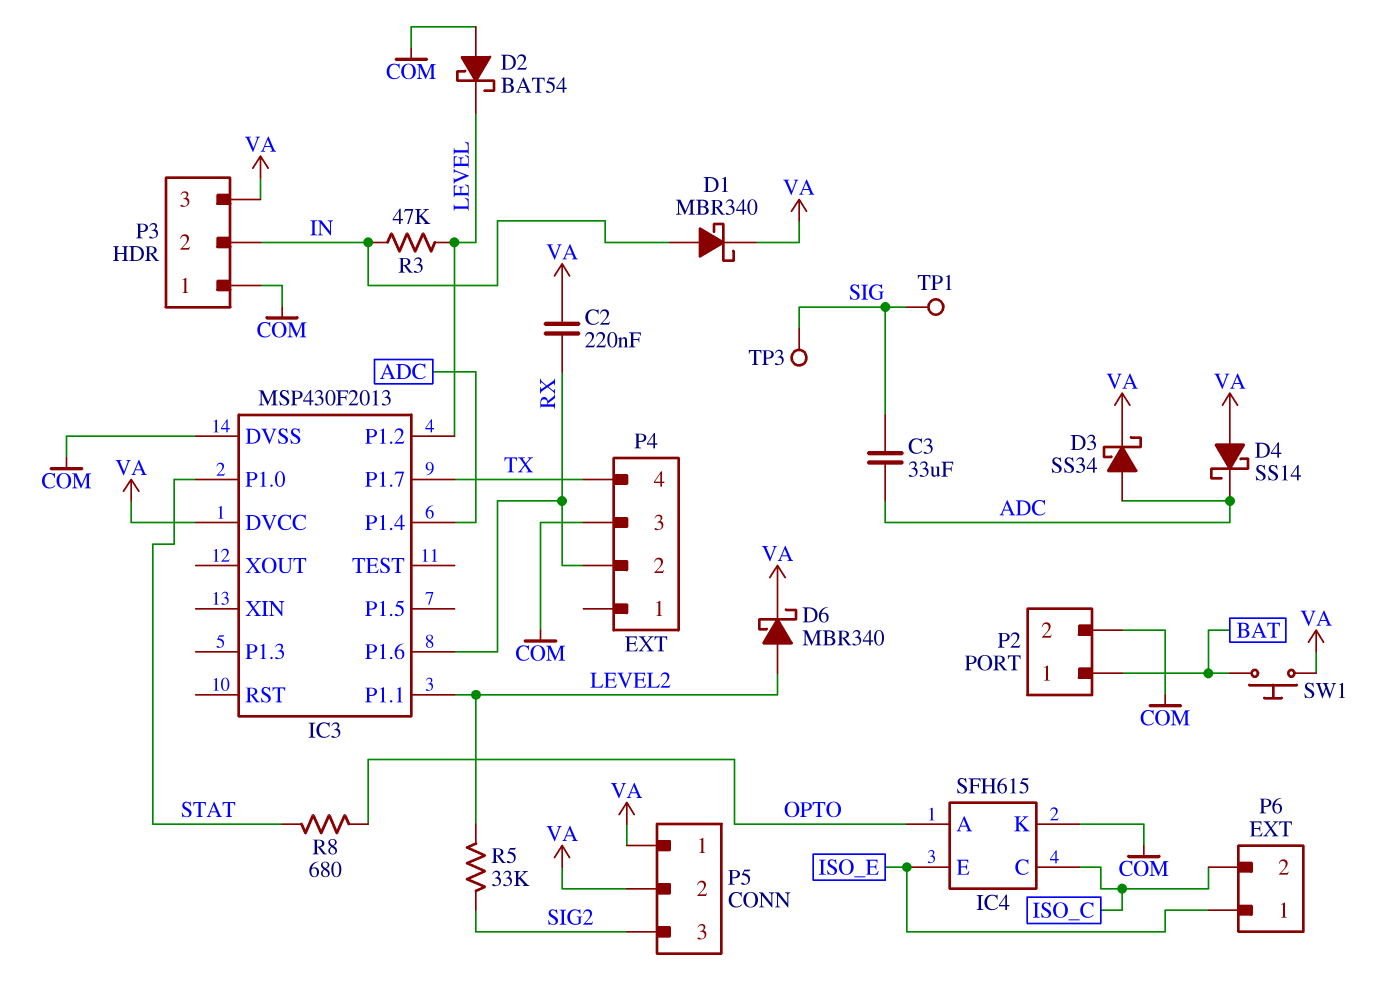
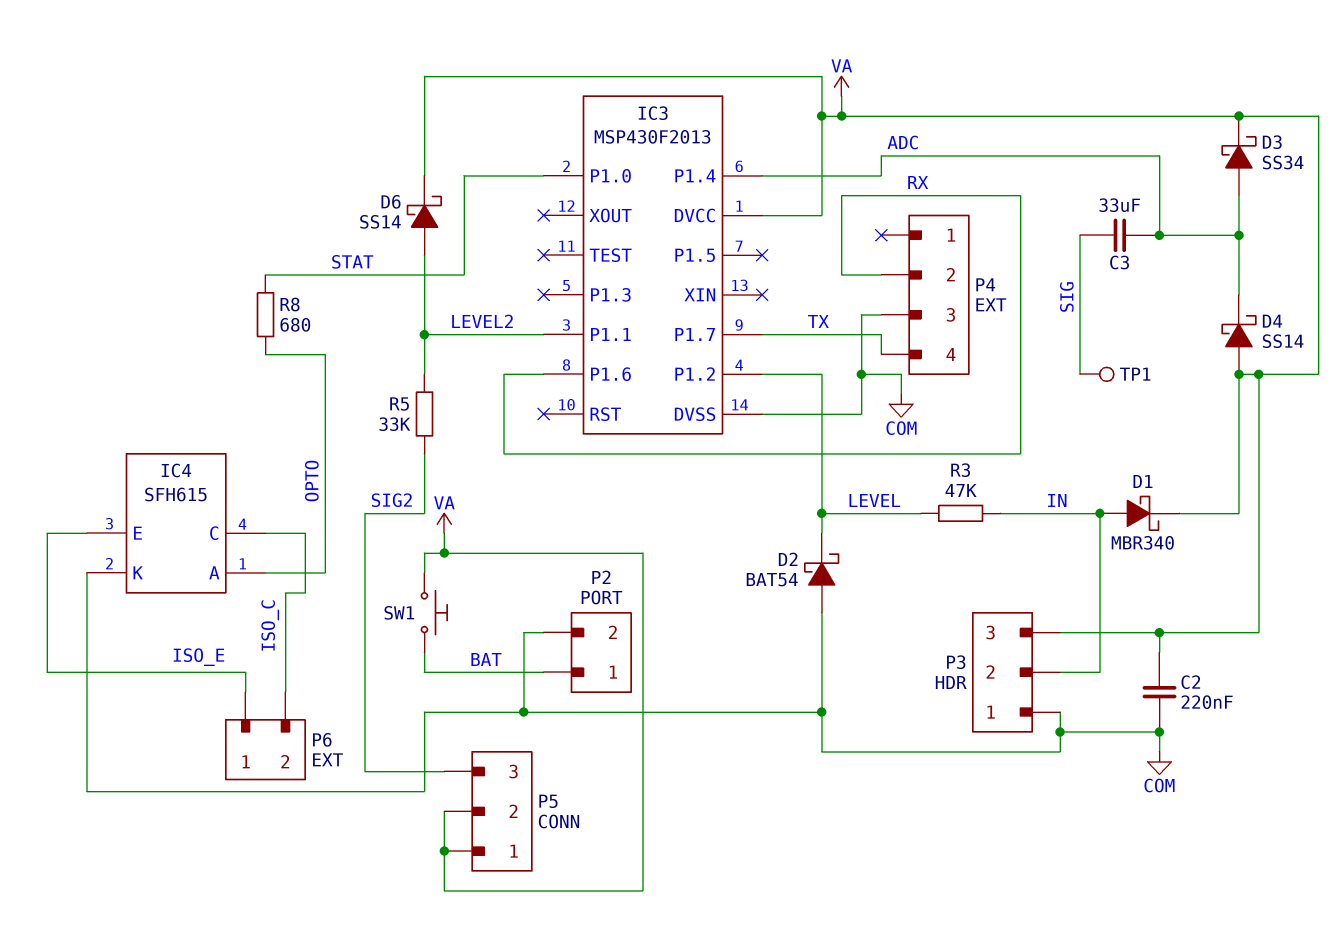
C2: 220nF (RX, VA) -> 220nF (COM, VA)
D6: schottky MBR340 (A LEVEL2, K VA) -> schottky SS14 (A LEVEL2, K VA)
TP3: test point (SIG) -> none

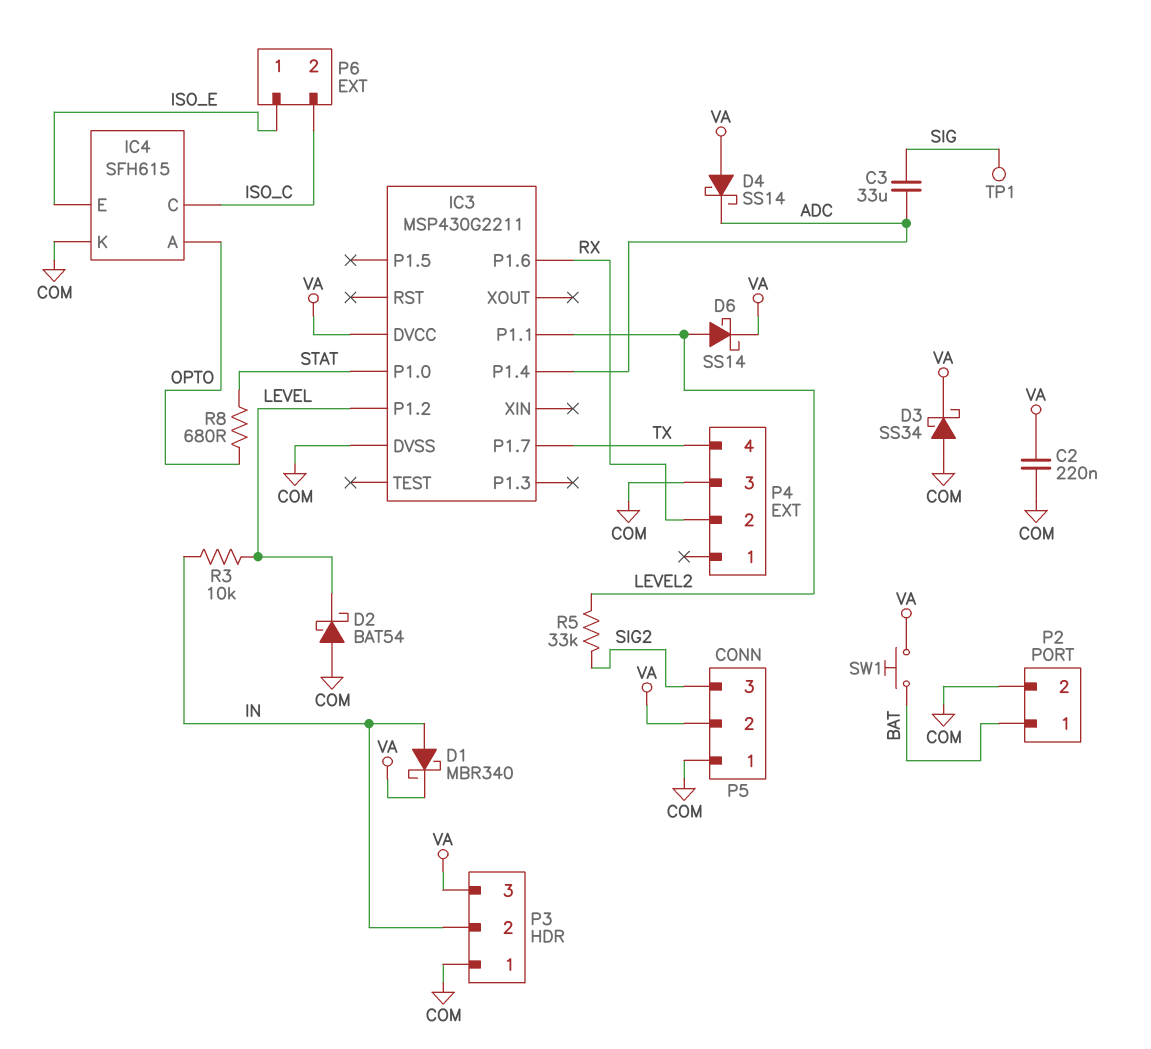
D3: schottky SS34 (A ADC, K VA) -> schottky SS34 (A COM, K VA)
IC3: MSP430F2013 -> MSP430G2211
P5 pin 1: VA -> COM
R3: 47k (IN, LEVEL) -> 10k (IN, LEVEL)

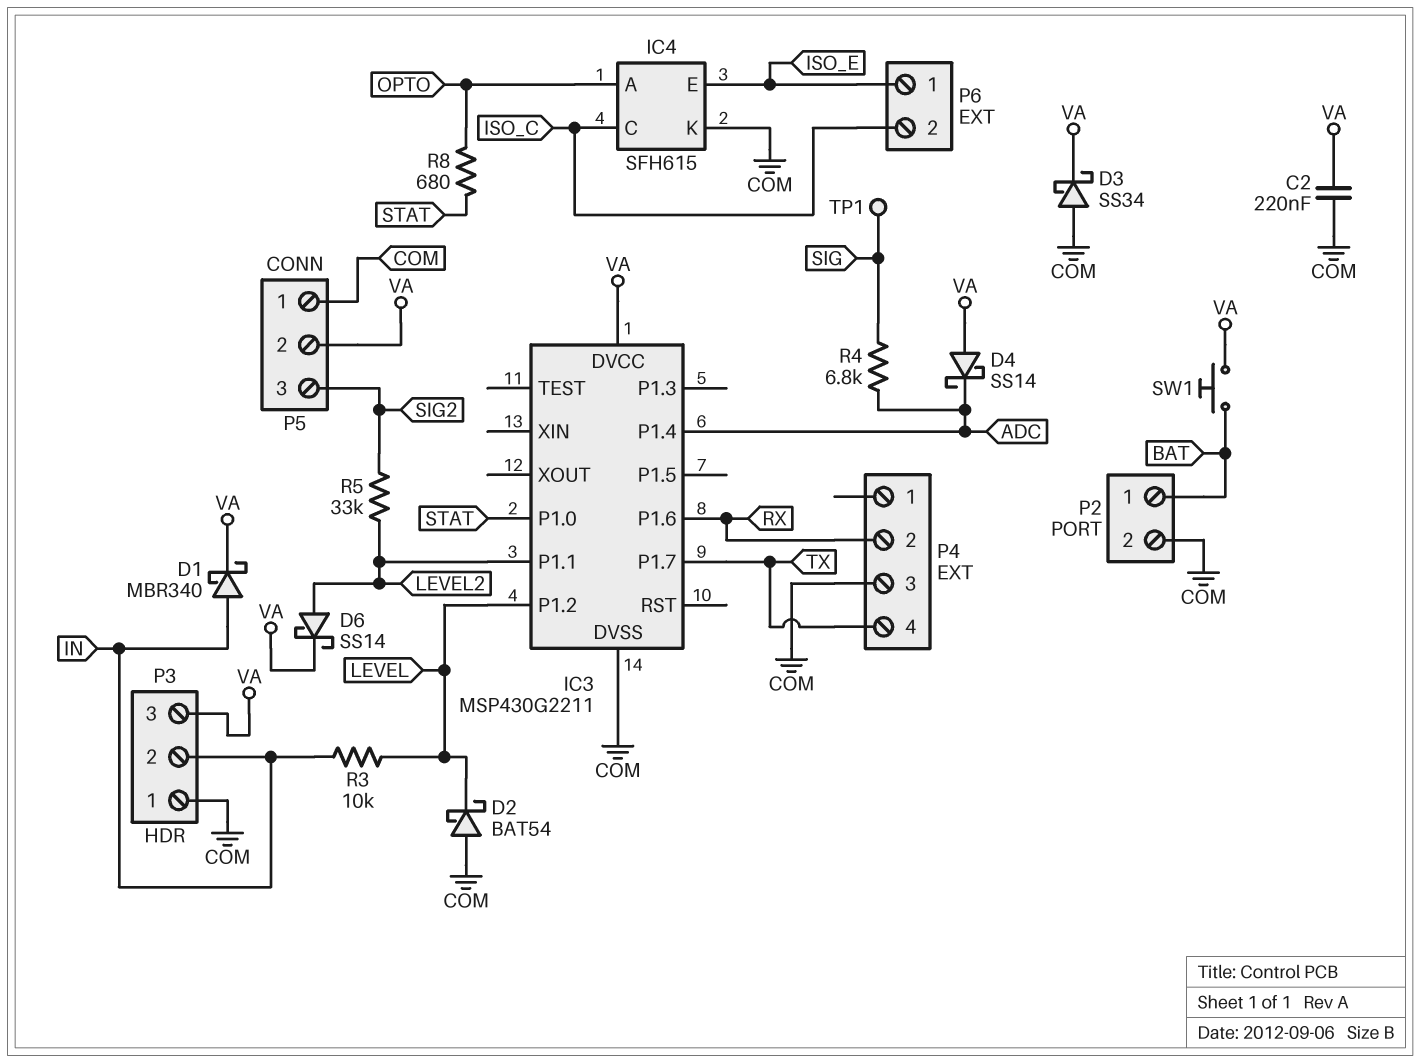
C3: 33uF (ADC, SIG) -> none
R4: none -> 6.8k (ADC, SIG)

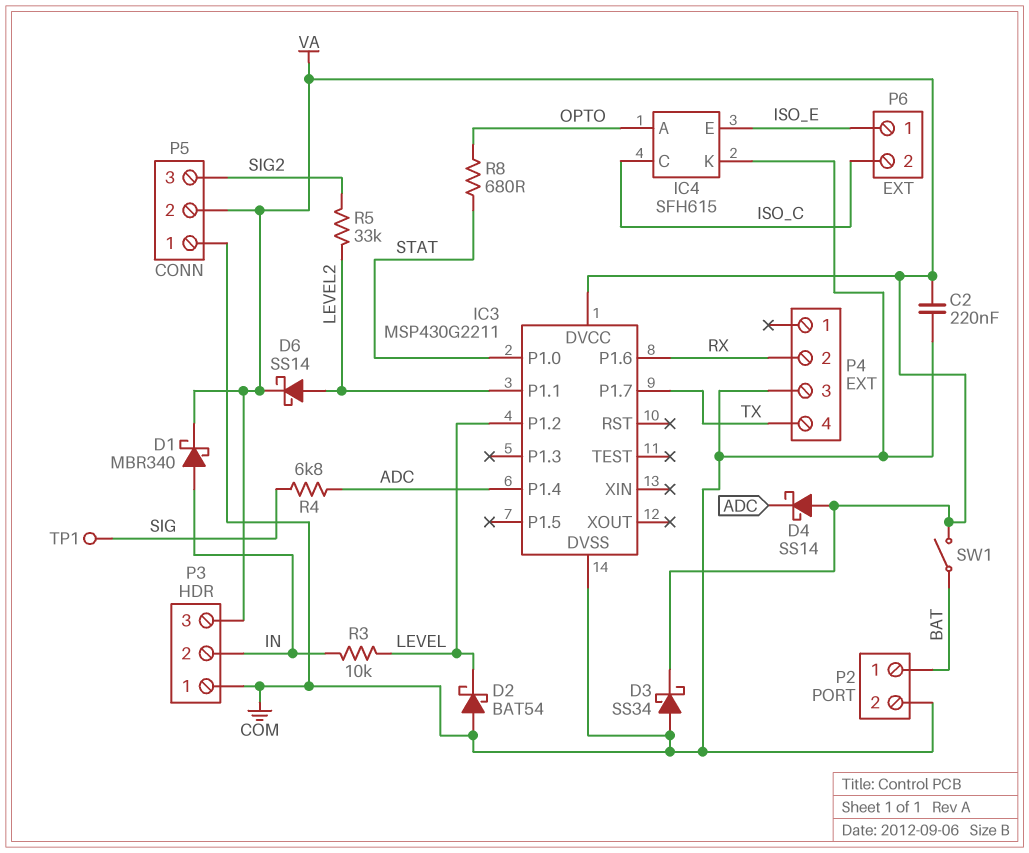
SW1: button (BAT, VA) -> switch (BAT, VA)

